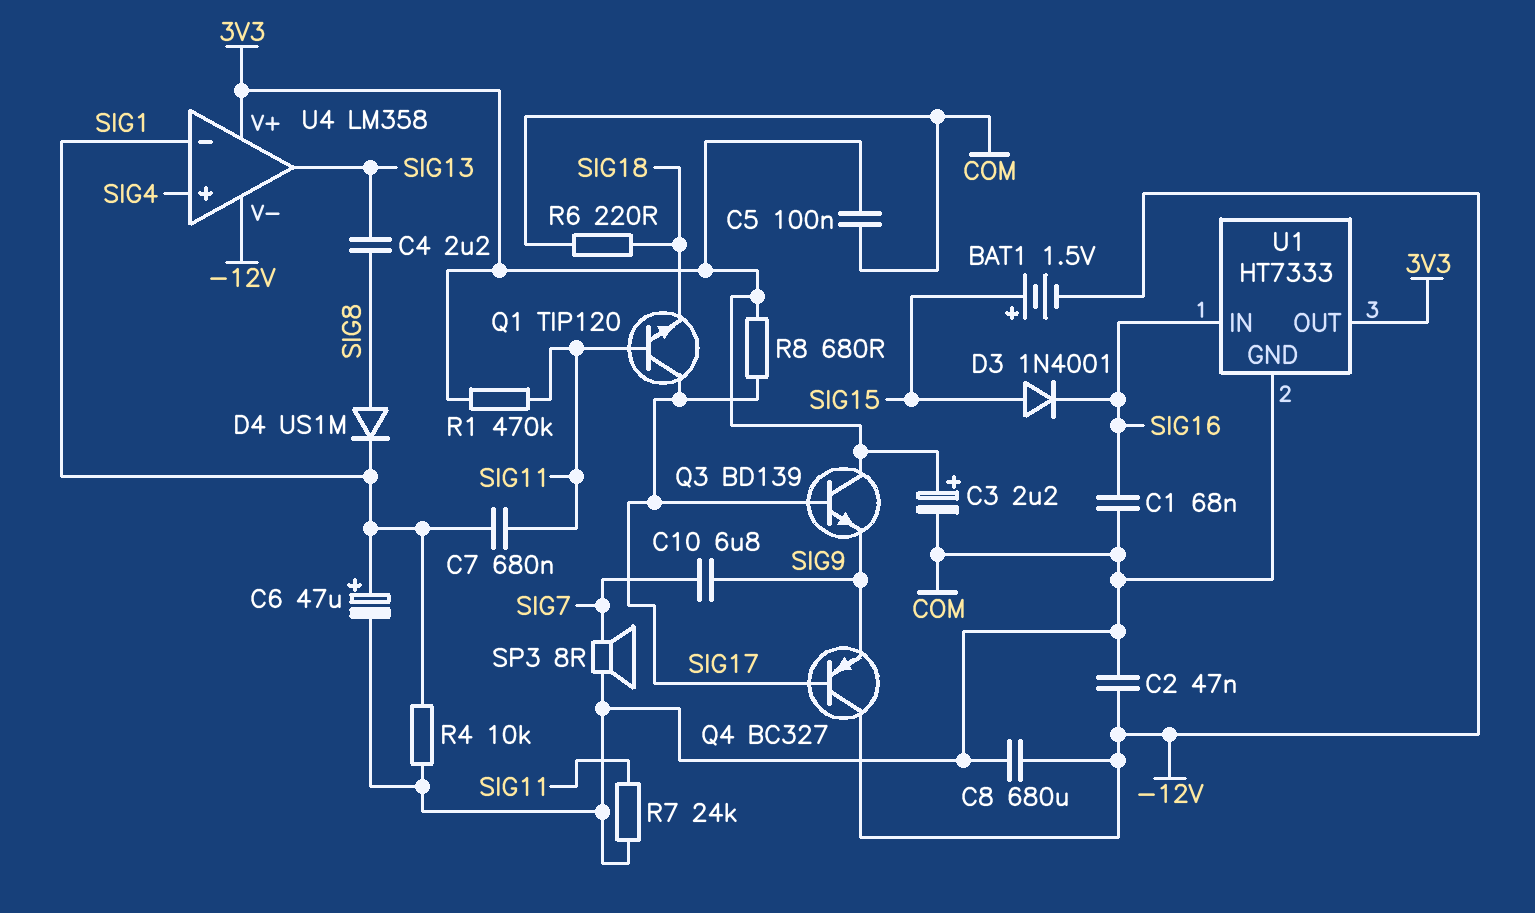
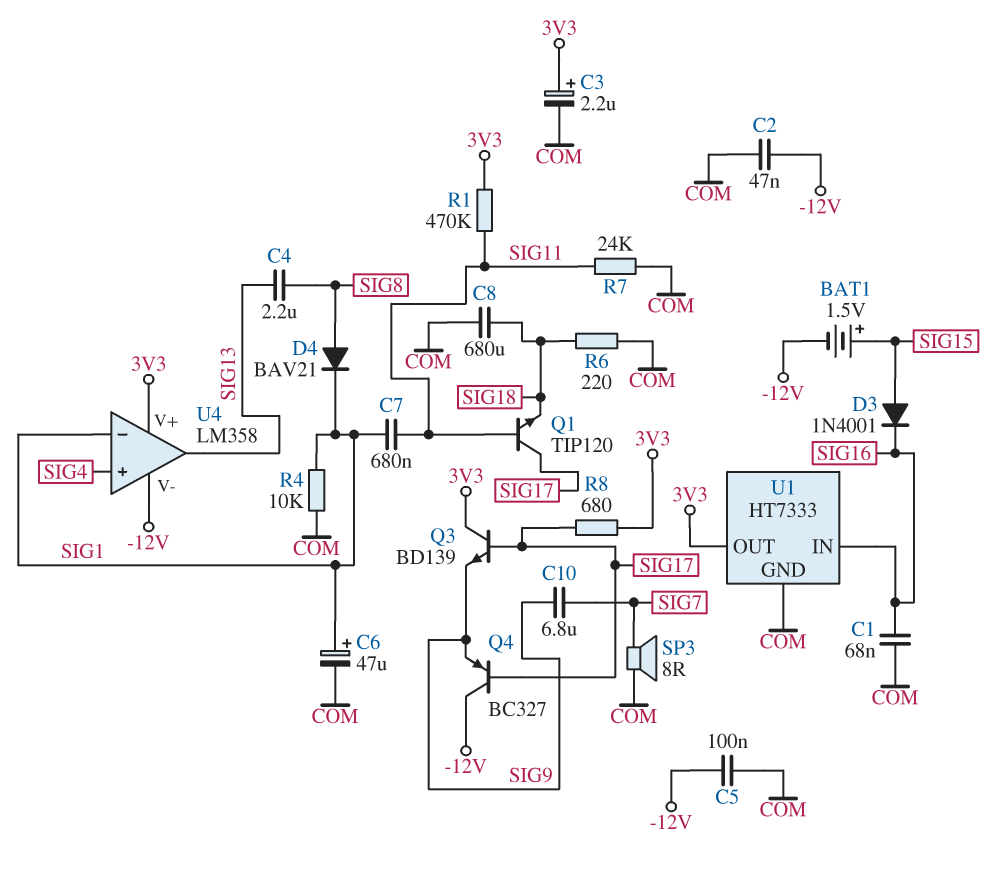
C5: 100nF (3V3, COM) -> 100nF (-12V, COM)
C8: 680uF (-12V, COM) -> 680uF (COM, SIG18)
D4: diode US1M (A SIG8, K SIG1) -> diode BAV21 (A SIG8, K SIG1)

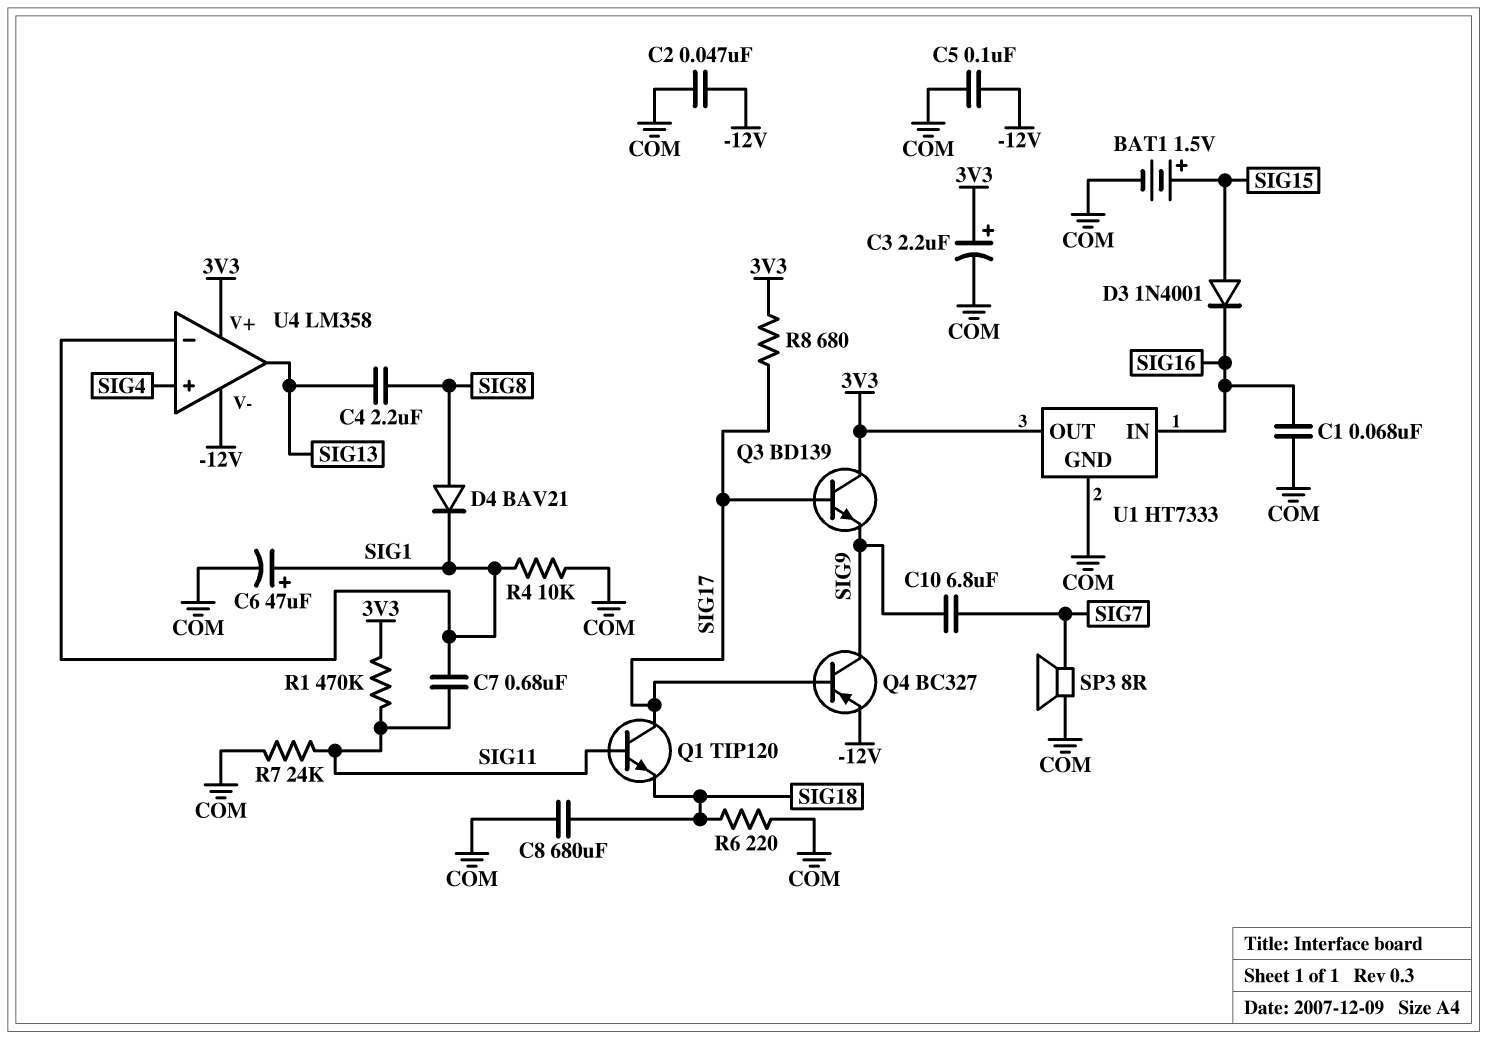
BAT1: 1.5V (plus SIG15, minus -12V) -> 1.5V (plus SIG15, minus COM)
Q4: PNP BC327 (B SIG17, C -12V, E SIG9) -> PNP BC327 (B SIG17, C SIG9, E -12V)

